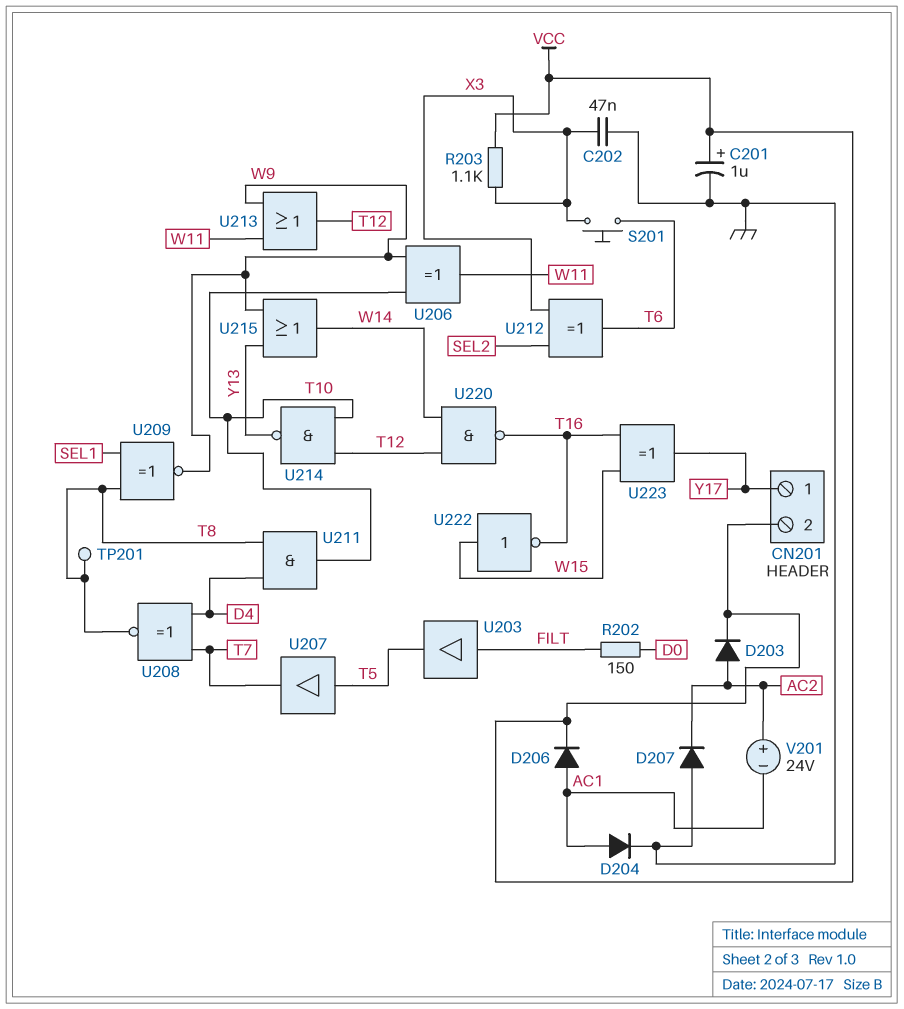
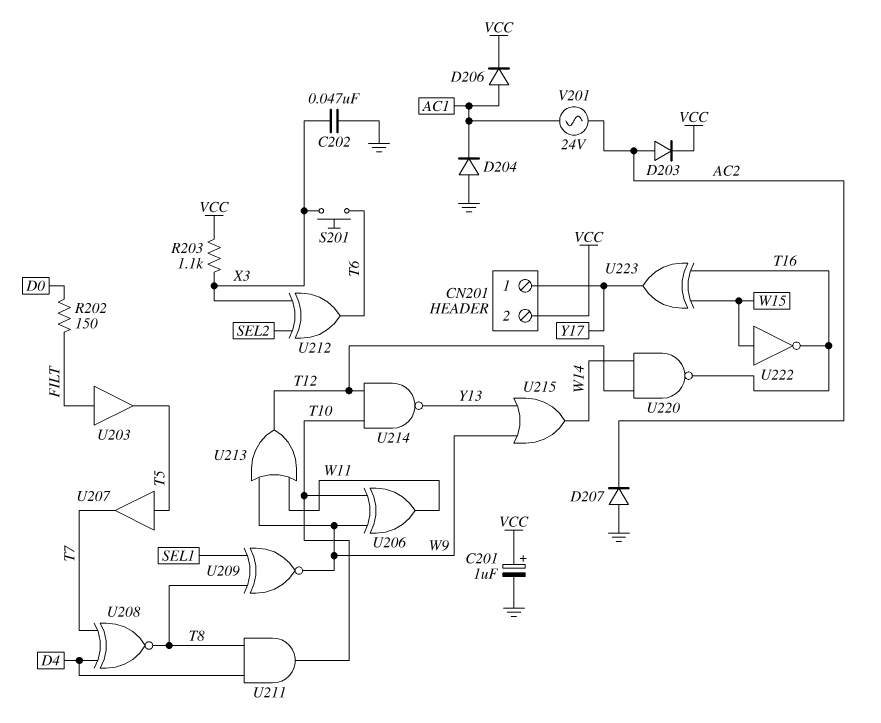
D204: diode (A AC1, K GND) -> diode (A GND, K AC1)
TP201: test point (T8) -> none
V201: 24V (plus AC2, minus AC1) -> AC 24V (AC1, AC2)

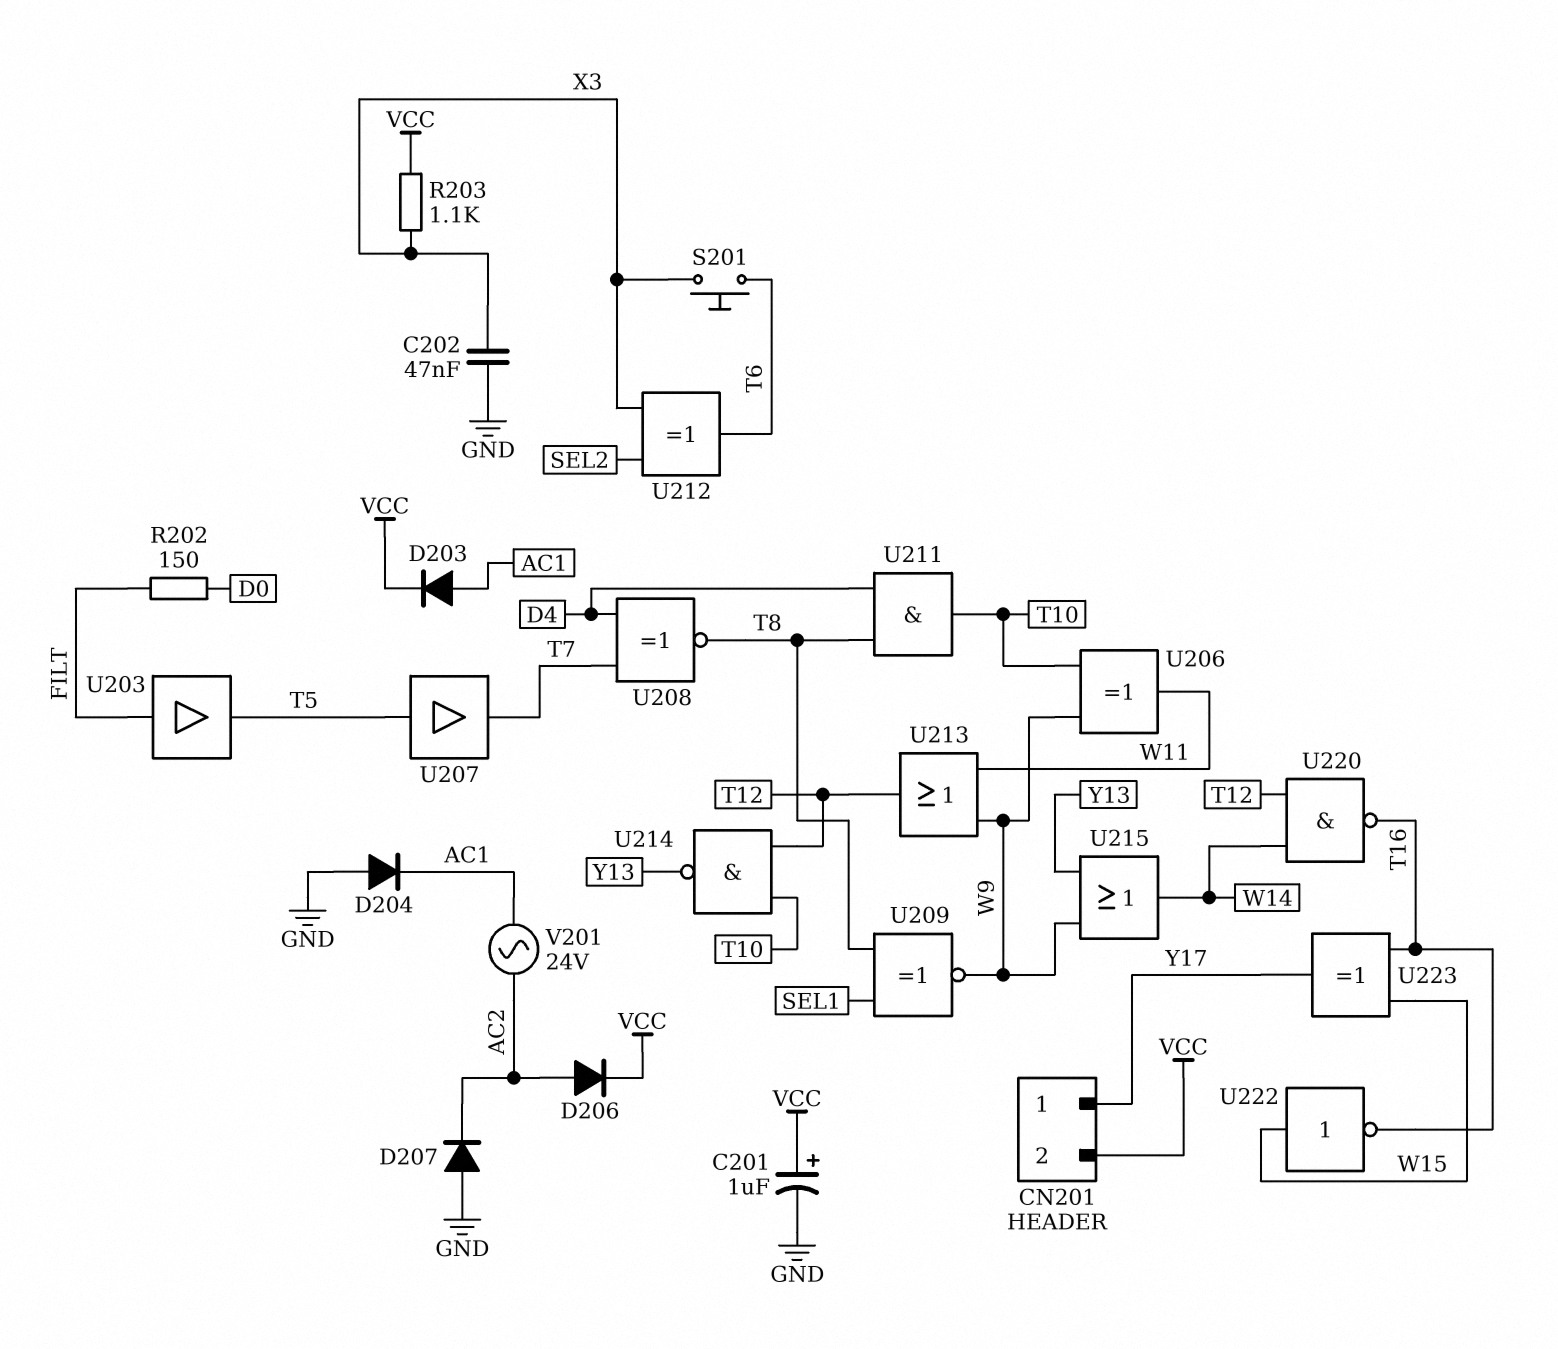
D203: diode (A AC2, K VCC) -> diode (A AC1, K VCC)
D206: diode (A AC1, K VCC) -> diode (A AC2, K VCC)

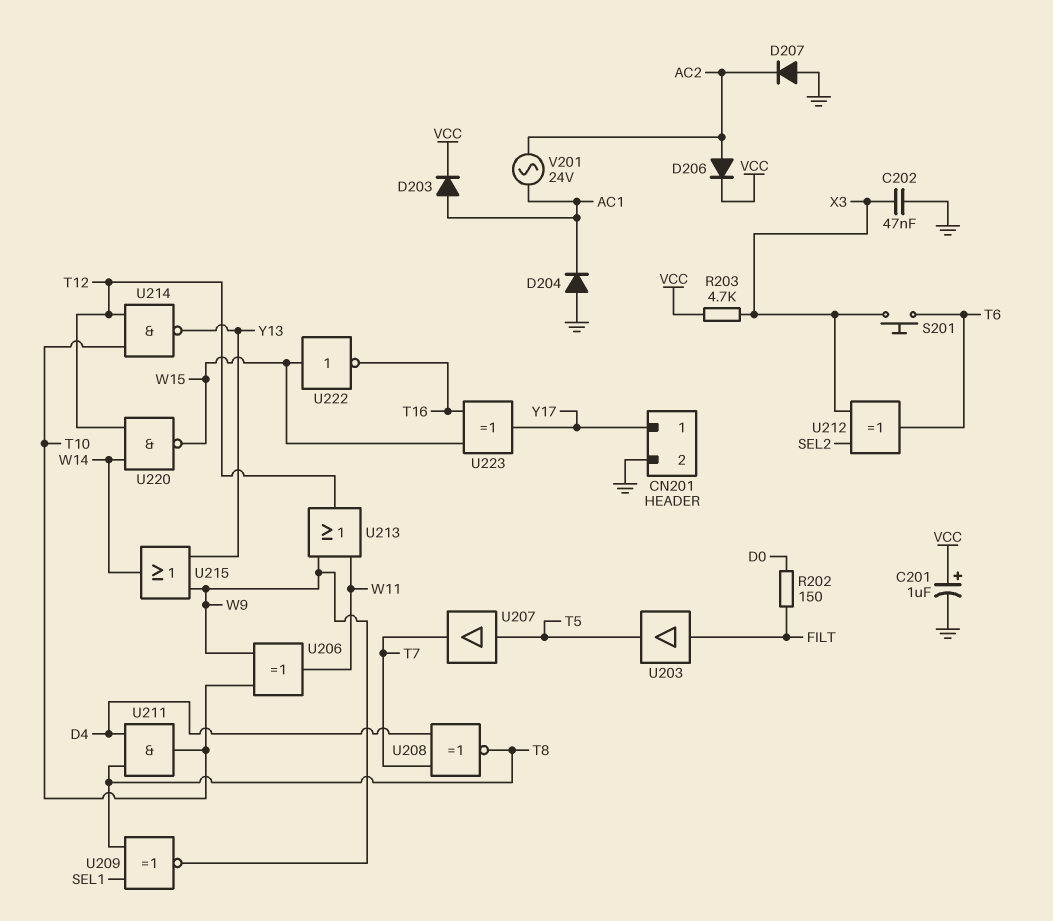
CN201 pin 2: VCC -> GND
R203: 1.1k (VCC, X3) -> 4.7k (VCC, X3)
U220: NAND (in T12, in W14, out T16) -> NAND (in T12, in W14, out W15)

